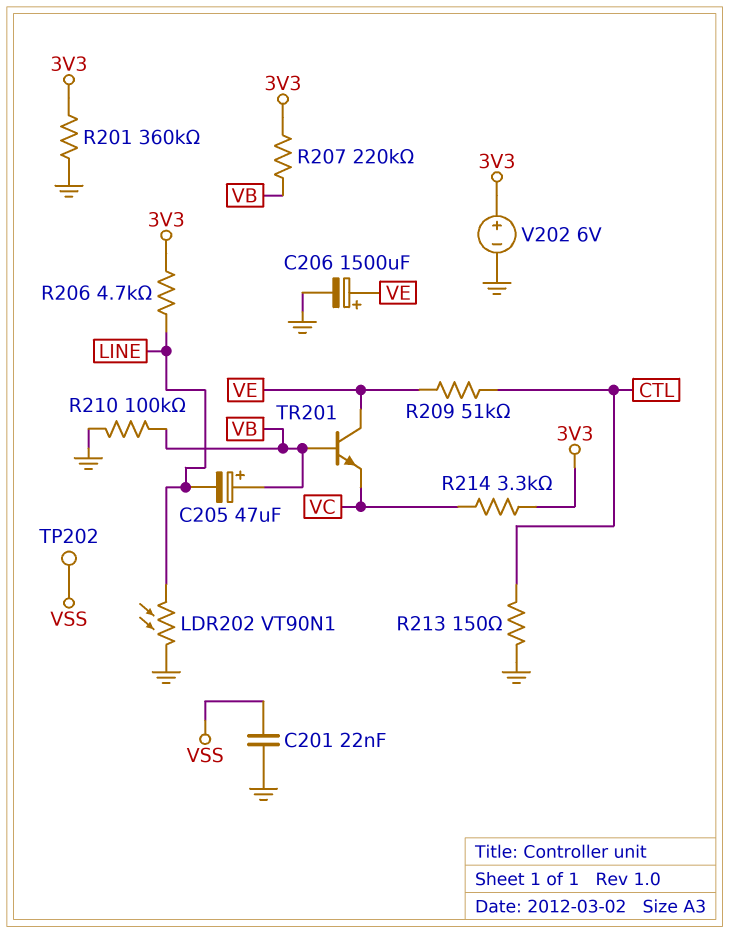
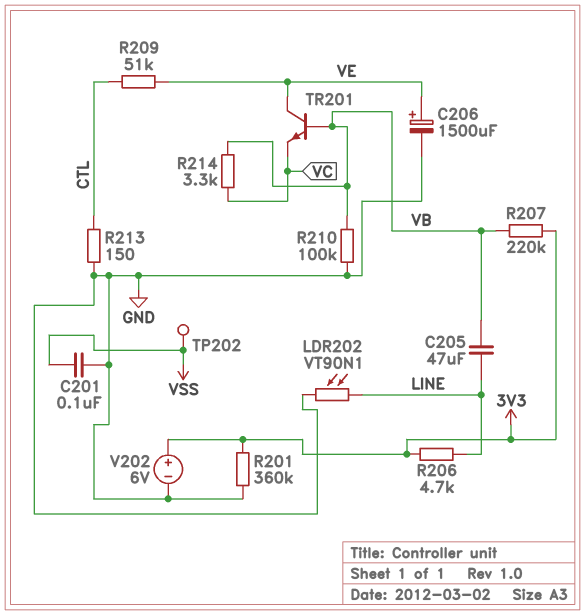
C201: 22nF (GND, VSS) -> 100nF (GND, VSS)
C205: 47uF (plus VB, minus LINE) -> 47uF (LINE, VB)
R214: 3.3k (3V3, VC) -> 3.3k (VB, VC)

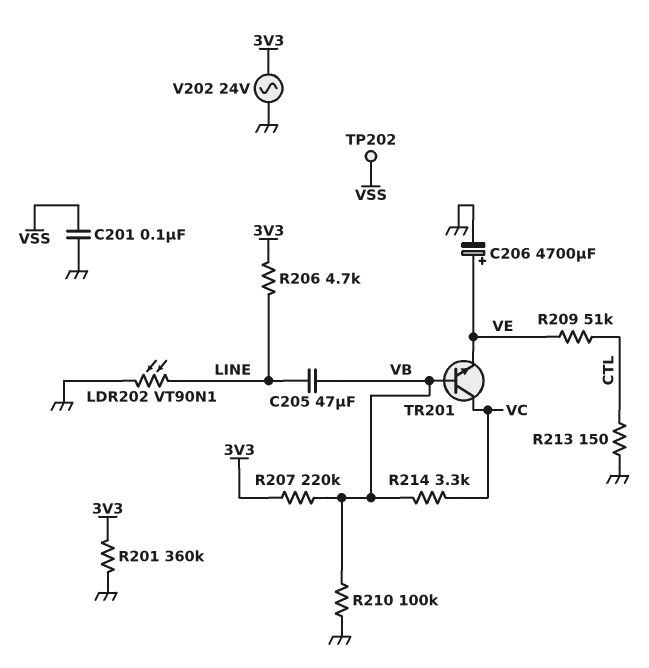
C206: 1500uF (plus VE, minus GND) -> 4700uF (plus VE, minus GND)
TR201: NPN (B VB, C VE, E VC) -> NPN (B VB, C VC, E VE)
V202: 6V (plus 3V3, minus GND) -> AC 24V (3V3, GND)

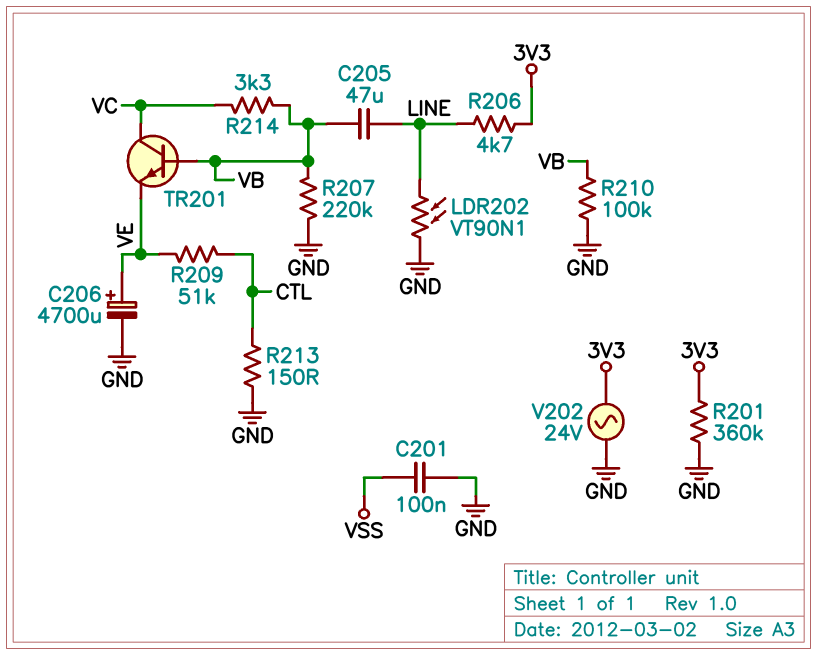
R207: 220k (3V3, VB) -> 220k (GND, VB)
TP202: test point (VSS) -> none

